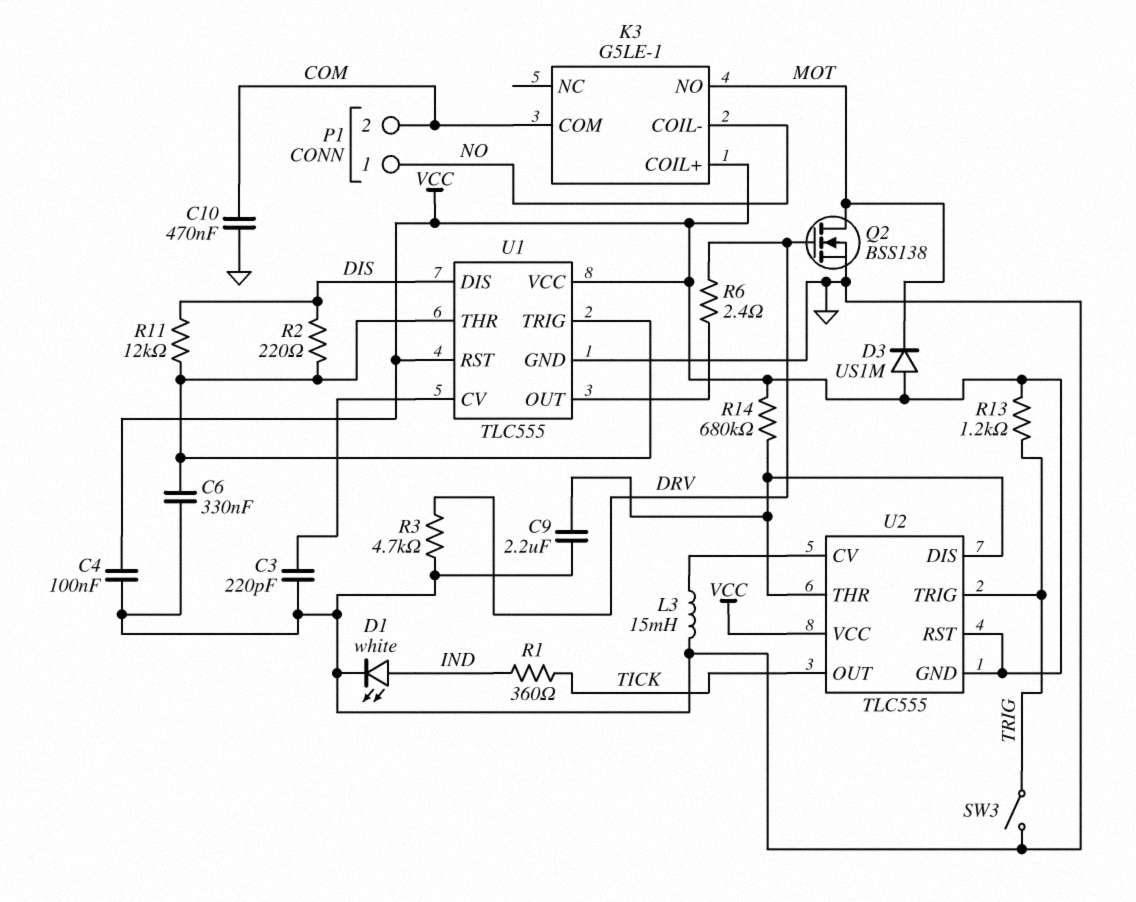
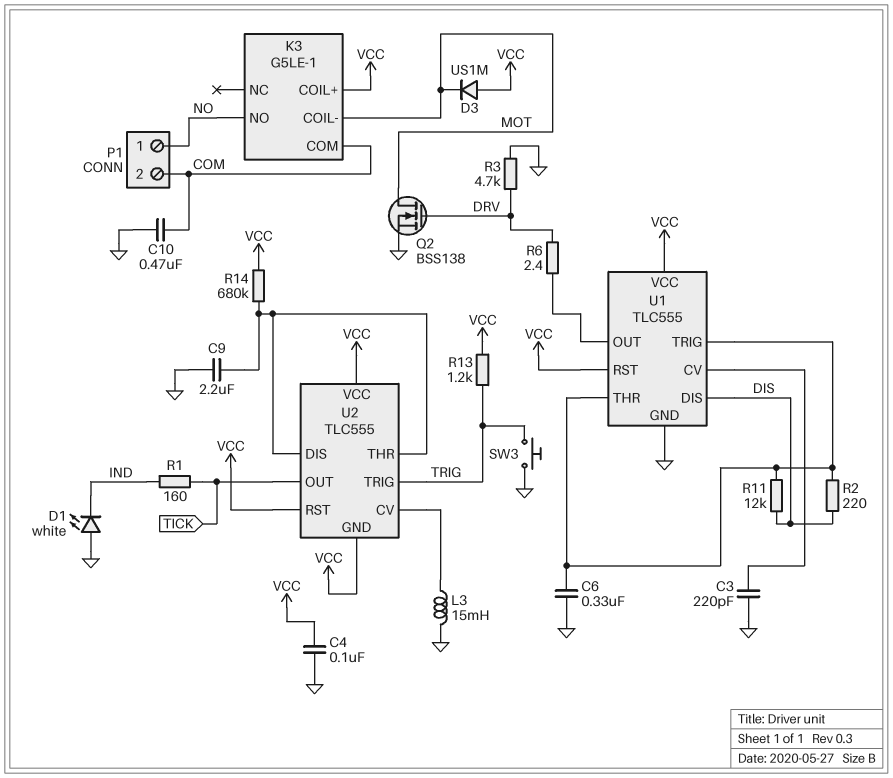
D1: LED white (A IND, K GND) -> LED white (A GND, K IND)
K3 pin COIL-: NO -> MOT
K3 pin NO: MOT -> NO
R1: 360 (IND, TICK) -> 160 (IND, TICK)
SW3: switch (GND, TRIG) -> button (GND, TRIG)

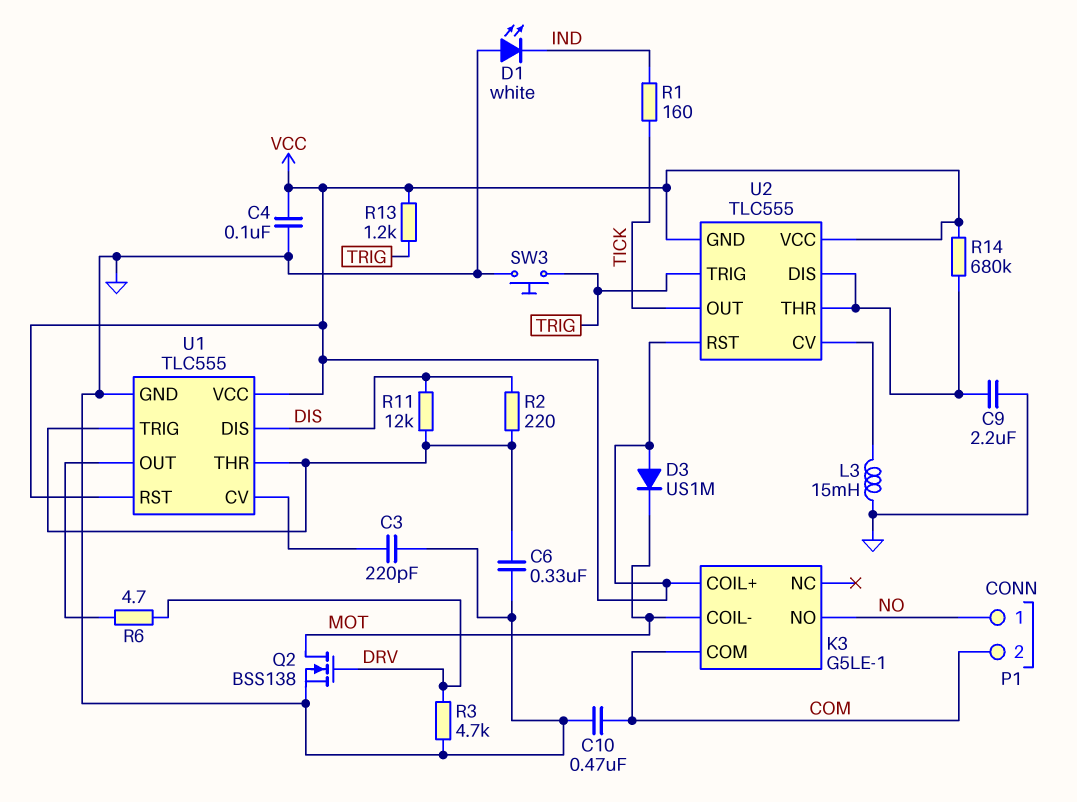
R6: 2.4 (DRV, U1/OUT) -> 4.7 (DRV, U1/OUT)

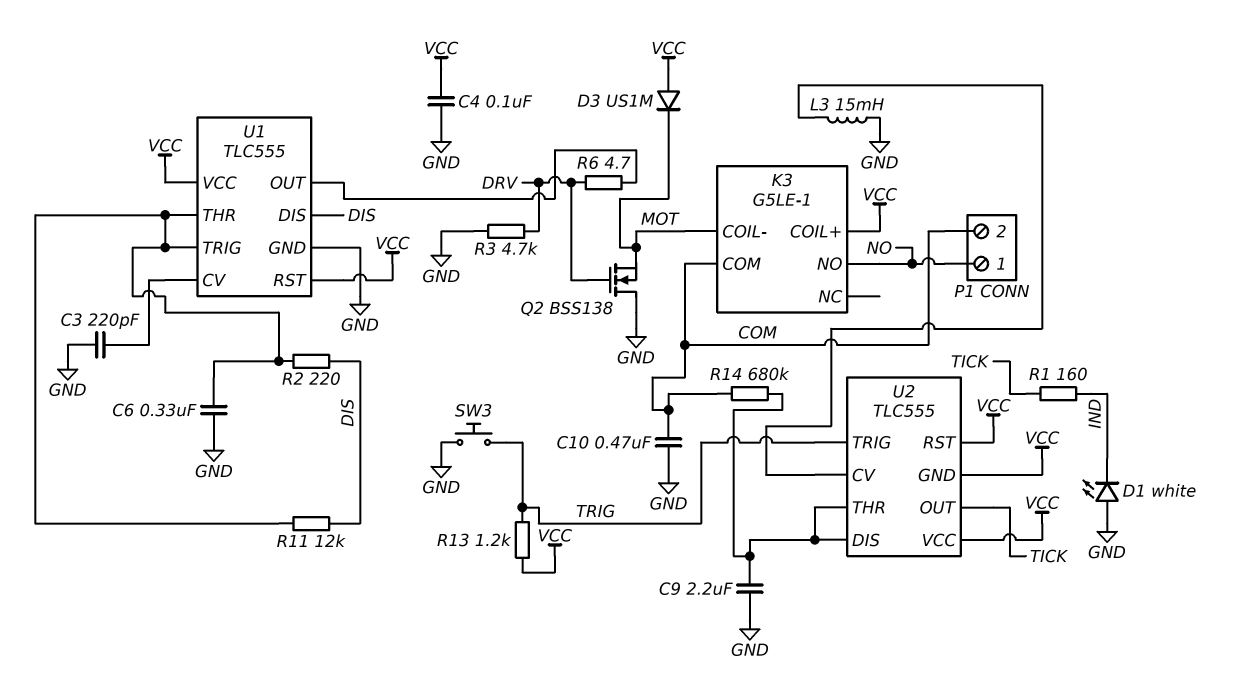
Q2: NMOS BSS138 (G DRV, D MOT, S GND) -> NMOS BSS138 (G DRV, D GND, S MOT)
R14: 680k (U2/DIS, VCC) -> 680k (COM, U2/DIS)

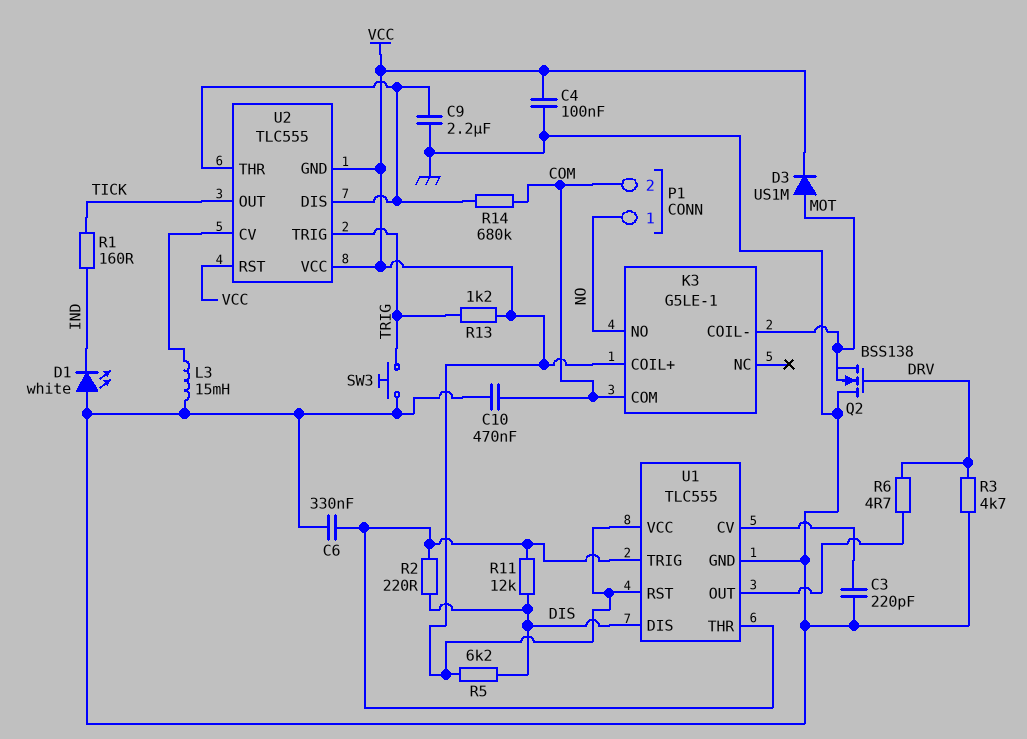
D3: diode US1M (A VCC, K MOT) -> diode US1M (A MOT, K VCC)
R5: none -> 6.2k (DIS, VCC)

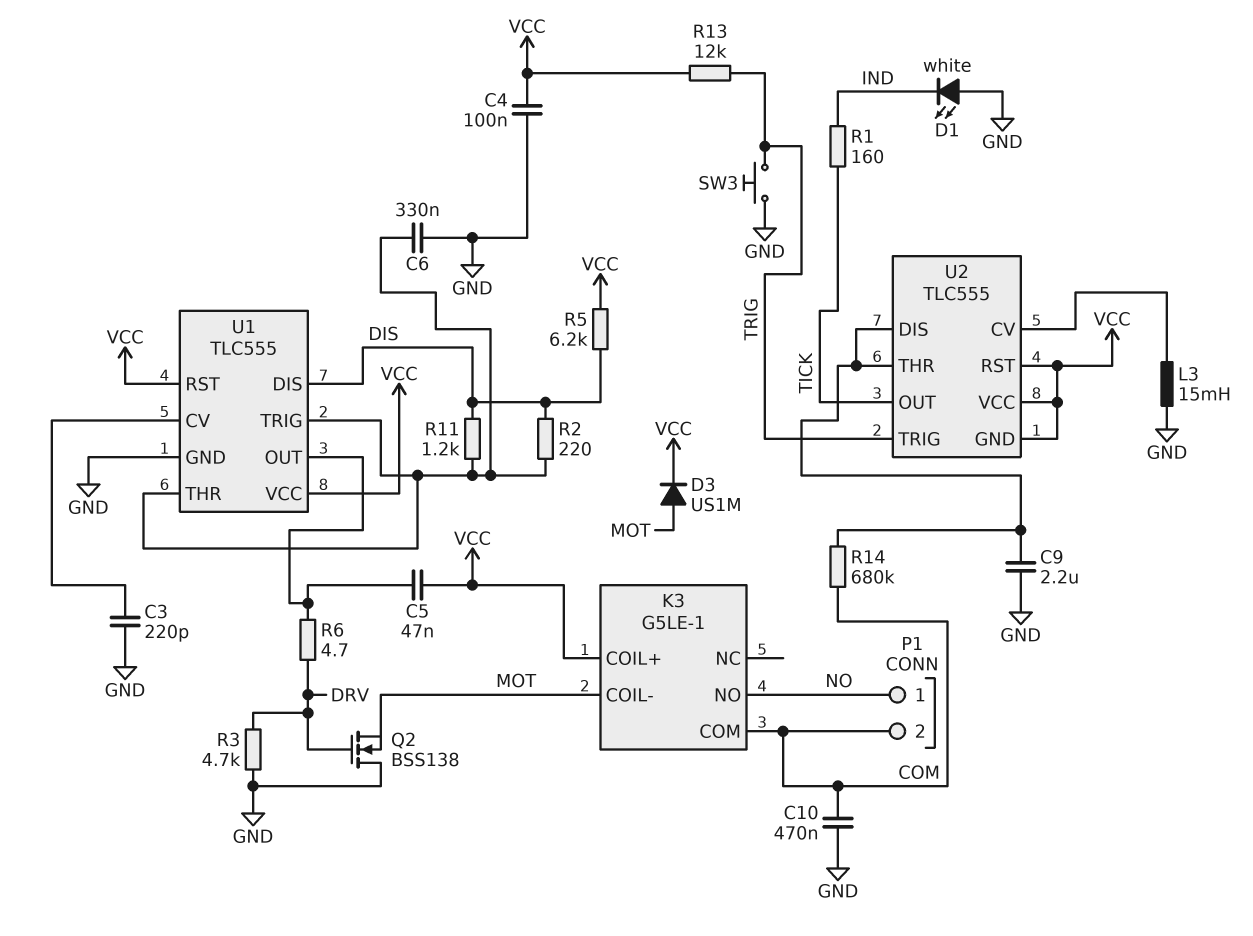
C5: none -> 47nF (U1/OUT, VCC)
R11: 12k (DIS, U1/THR) -> 1.2k (DIS, U1/THR)
R13: 1.2k (TRIG, VCC) -> 12k (TRIG, VCC)

